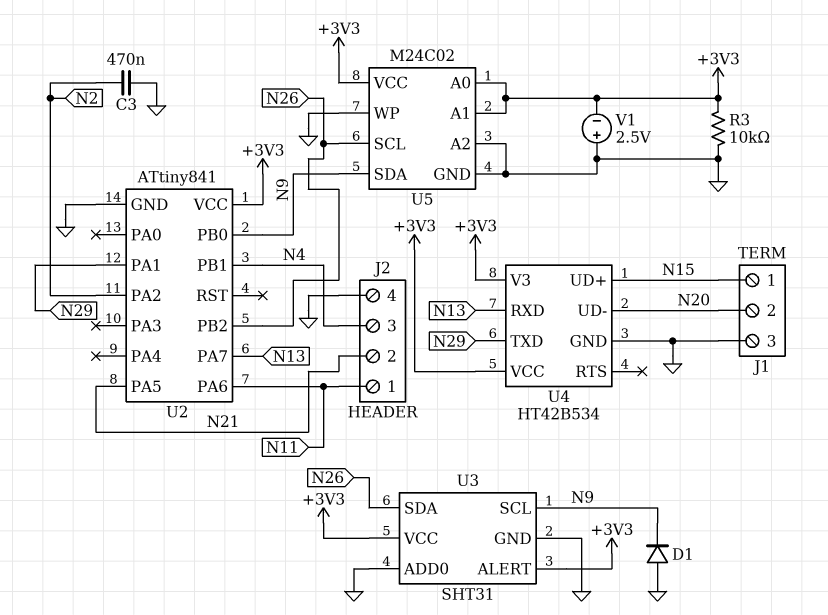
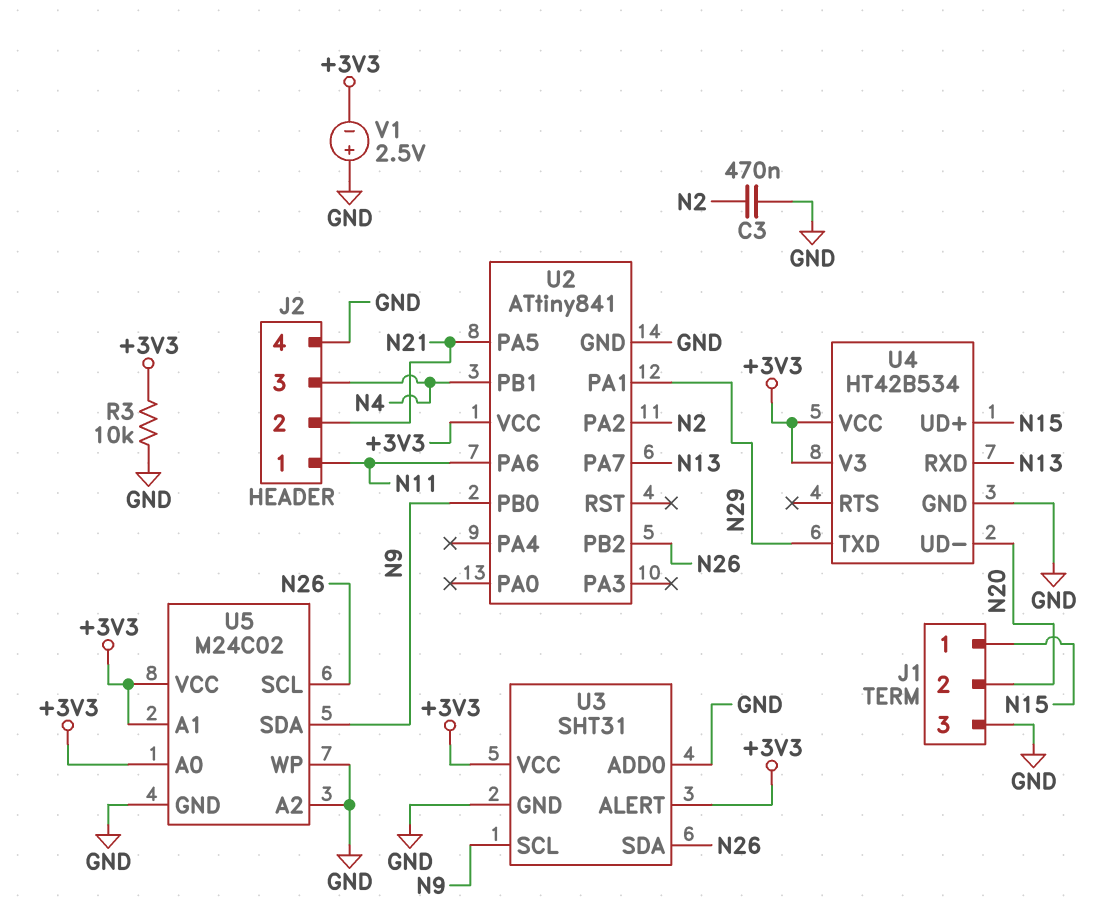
D1: diode (A GND, K N9) -> none

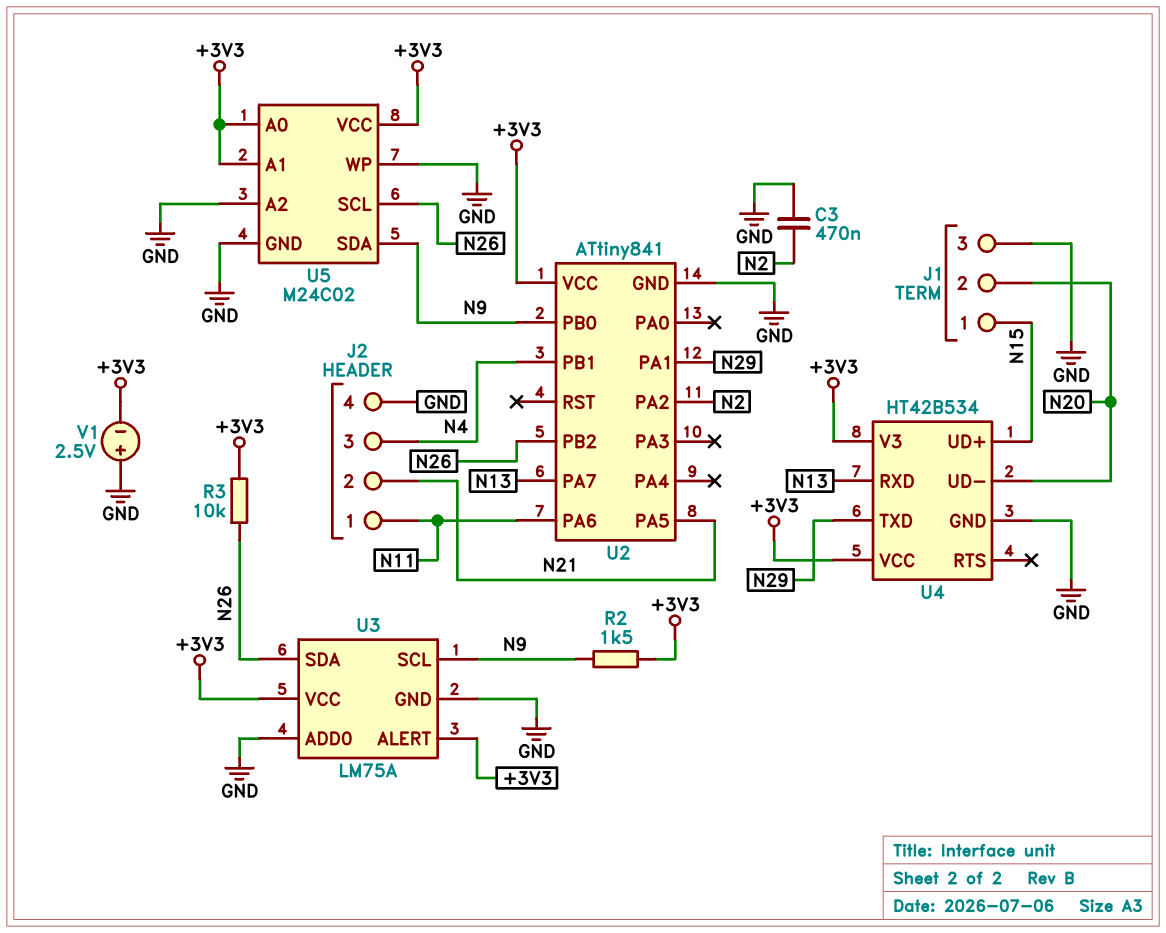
R2: none -> 1.5k (+3V3, N9)
R3: 10k (+3V3, GND) -> 10k (+3V3, N26)
U3: SHT31 -> LM75A

